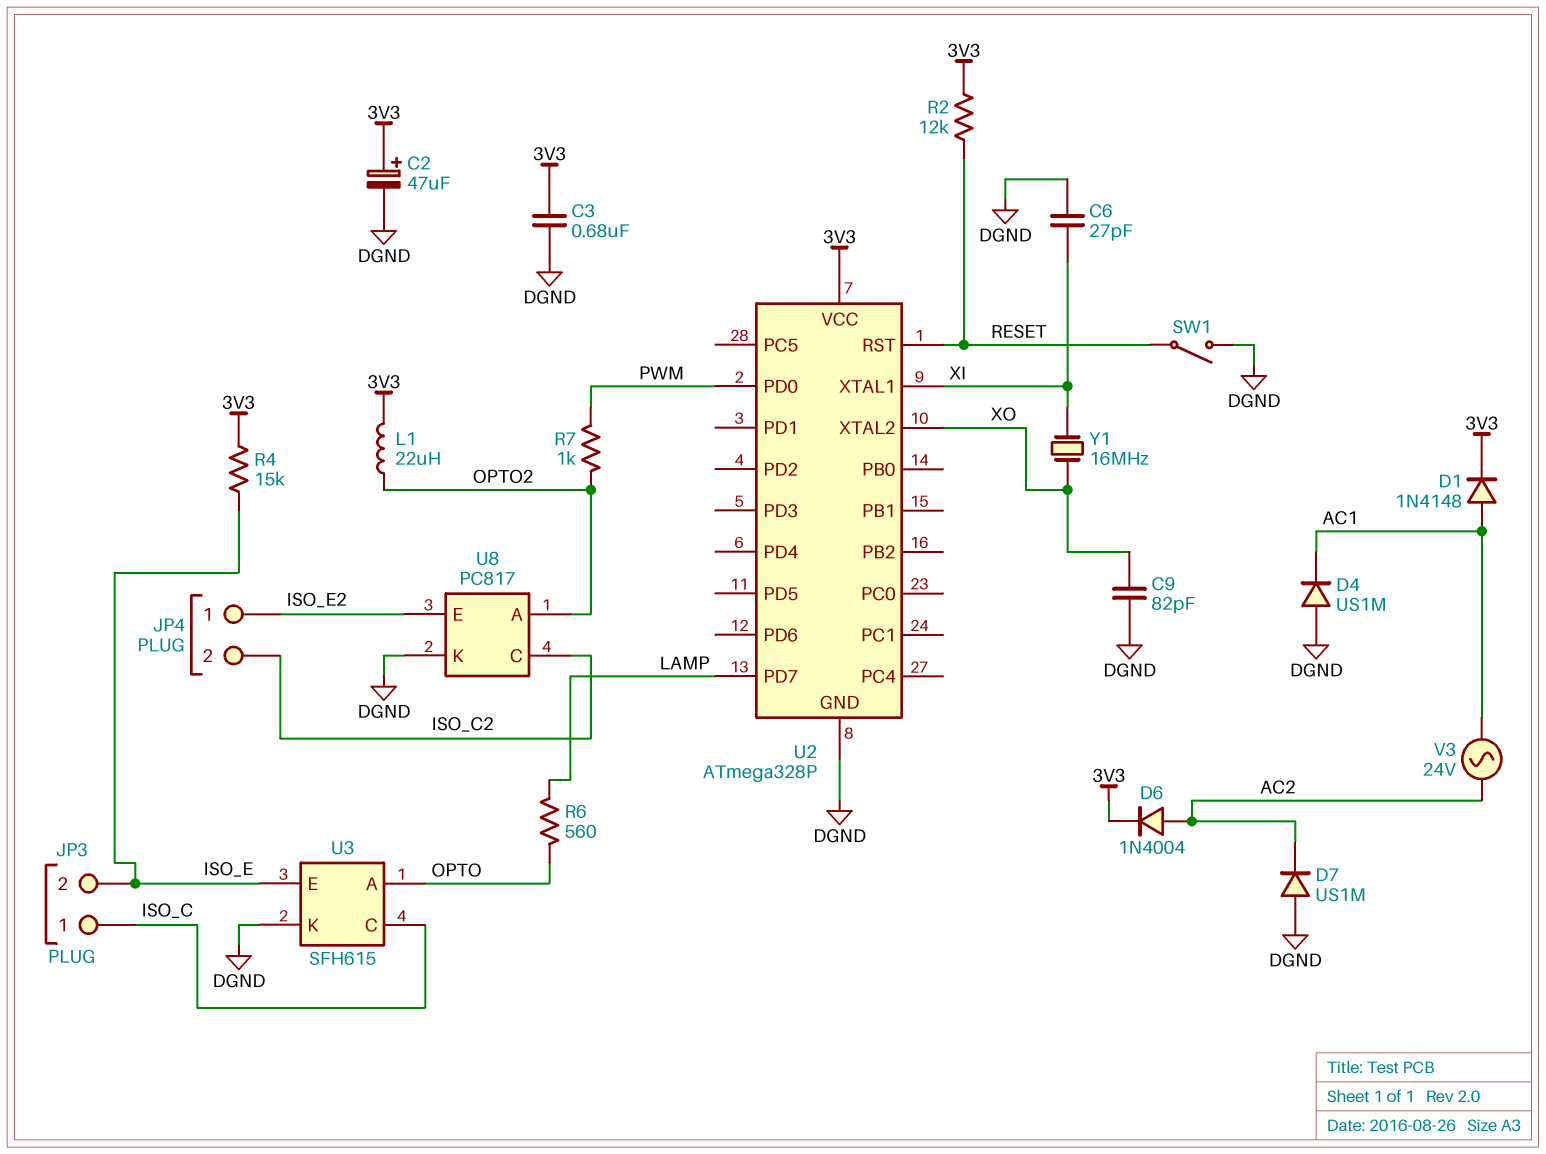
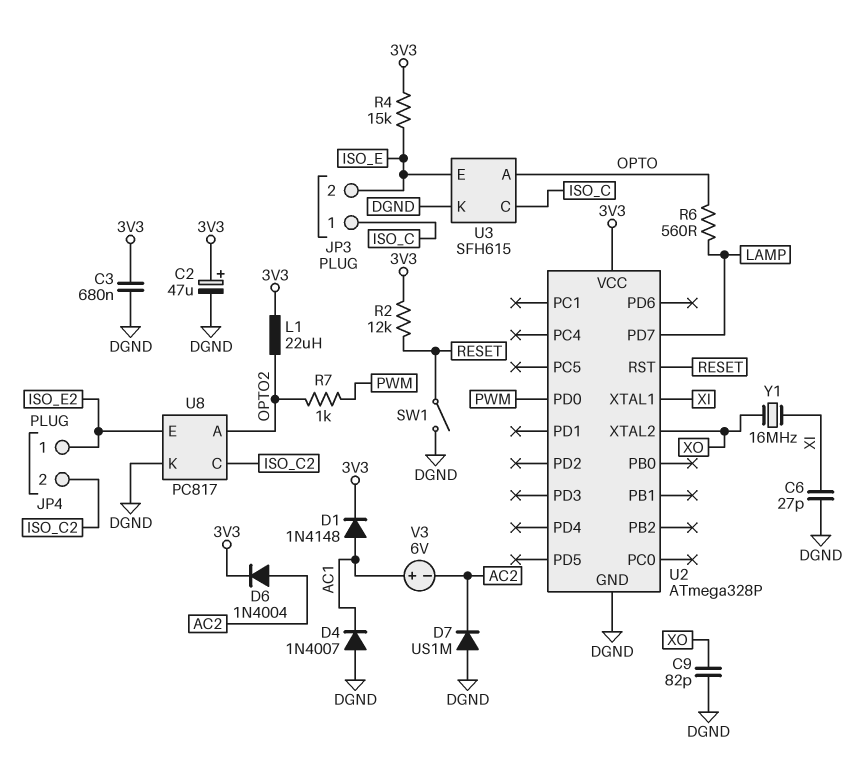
D4: diode US1M (A DGND, K AC1) -> diode 1N4007 (A DGND, K AC1)
V3: AC 24V (AC1, AC2) -> 6V (plus AC1, minus AC2)

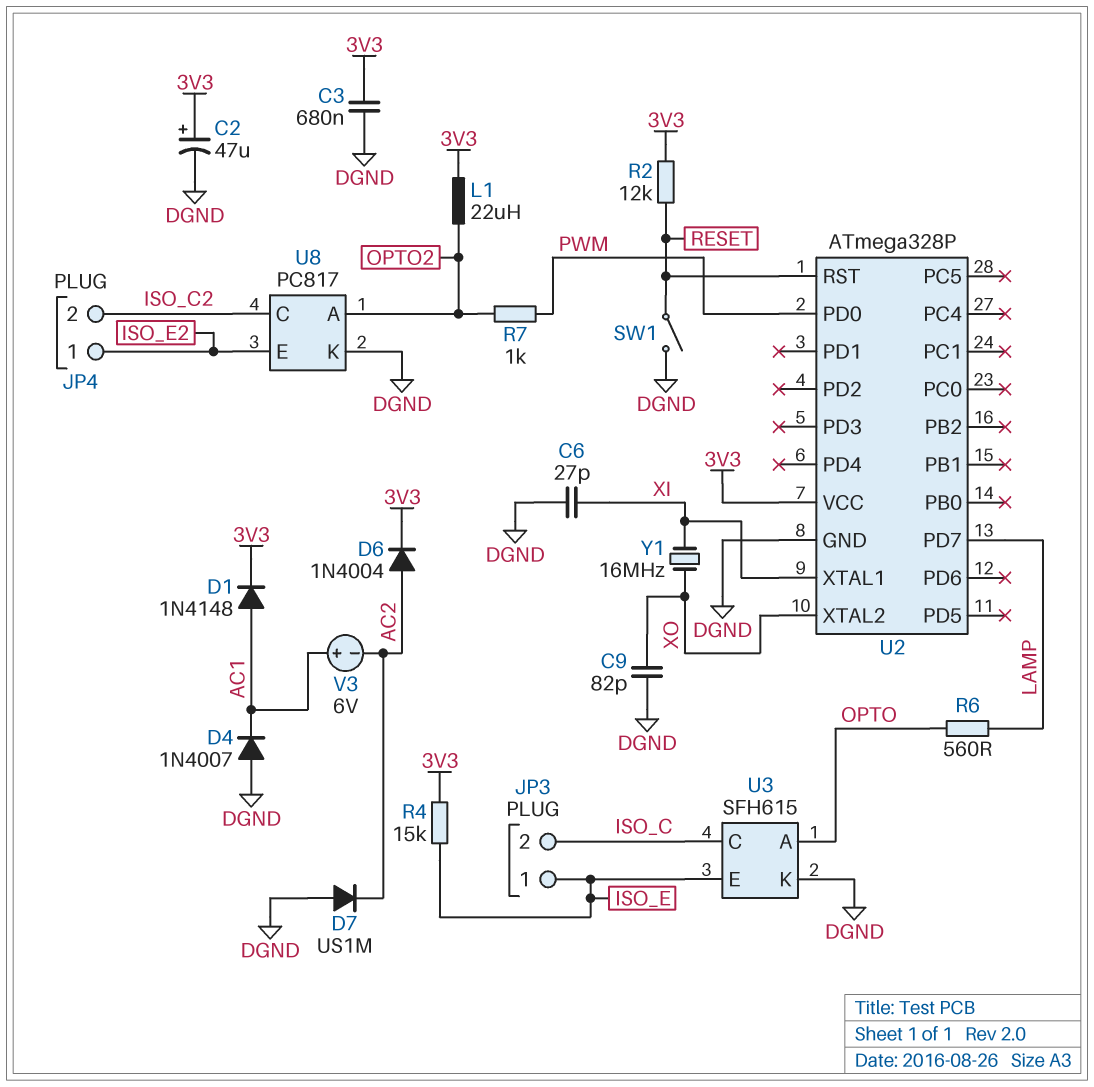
JP3 pin 1: ISO_C -> ISO_E
JP3 pin 2: ISO_E -> ISO_C

